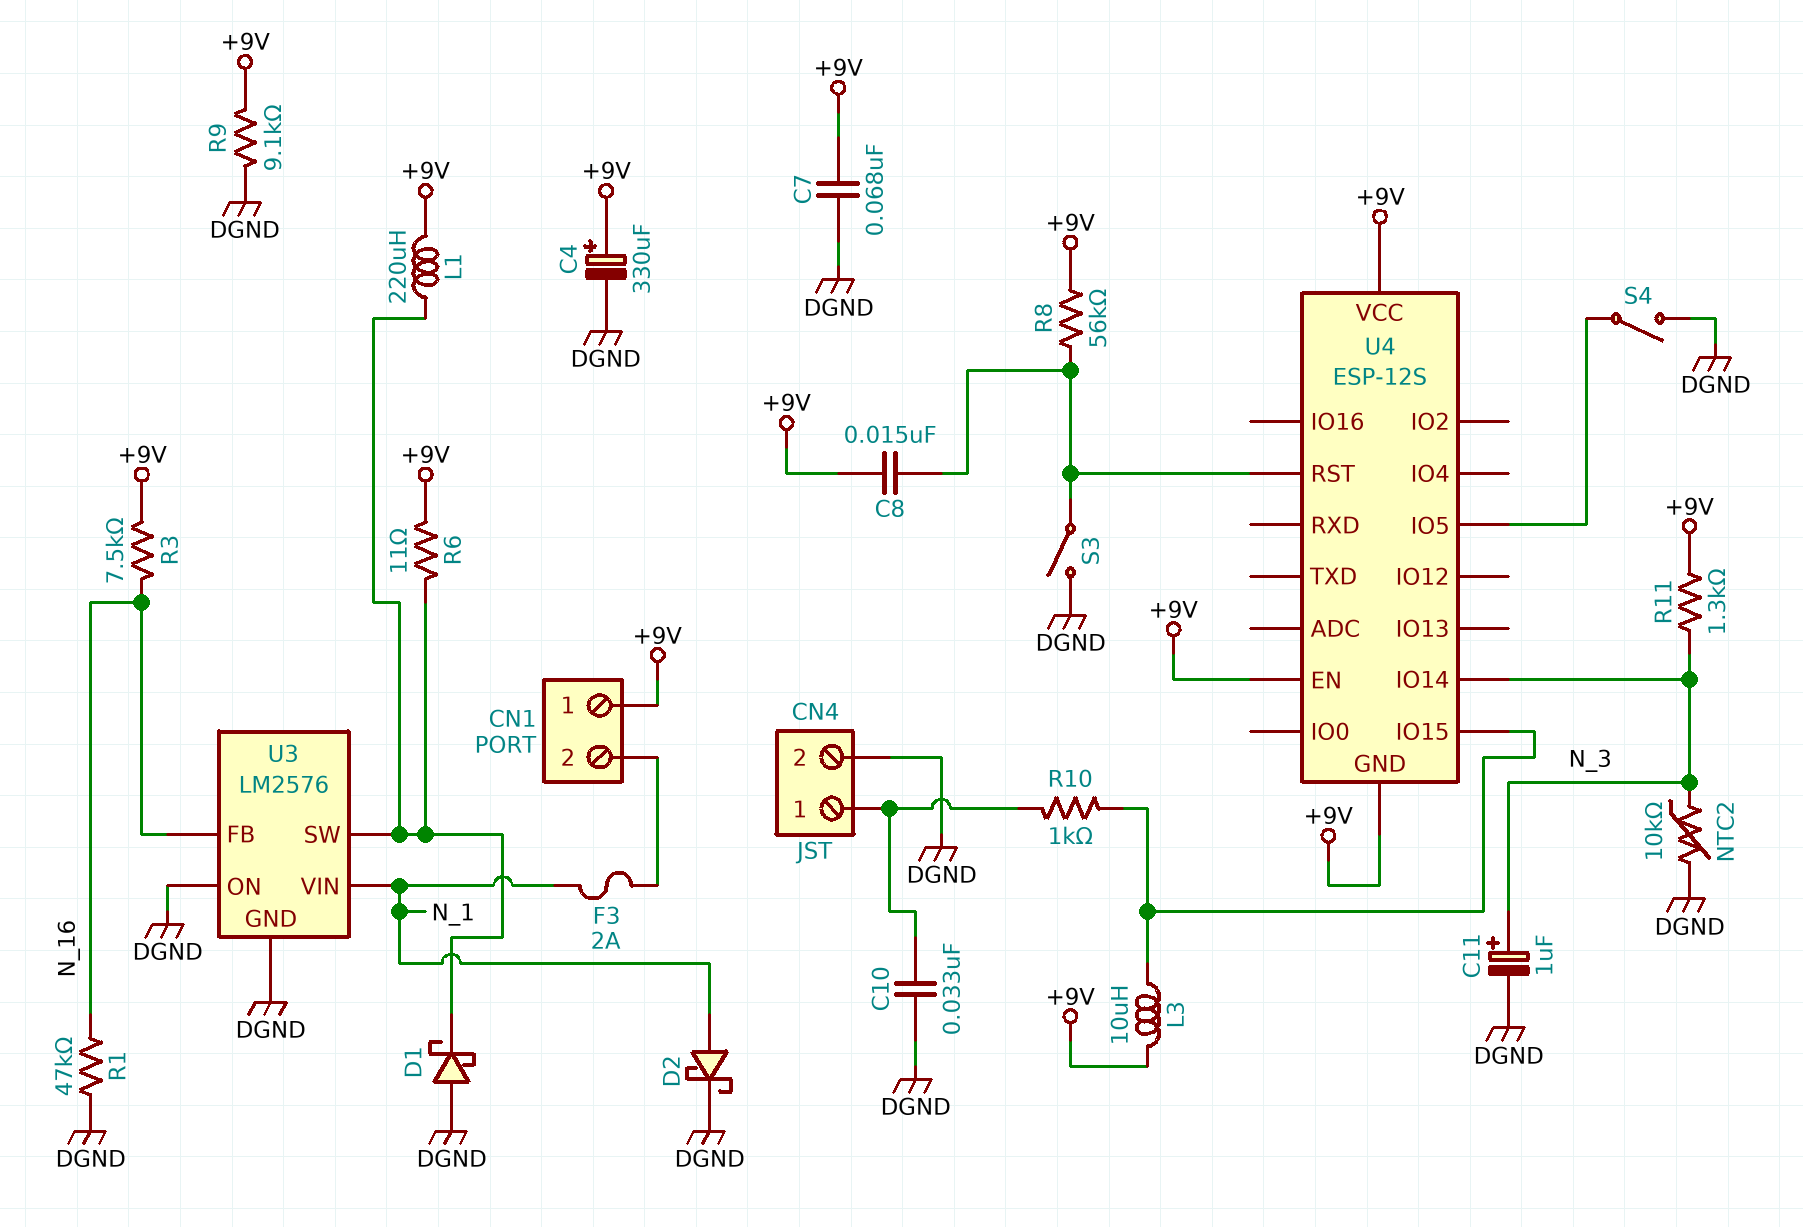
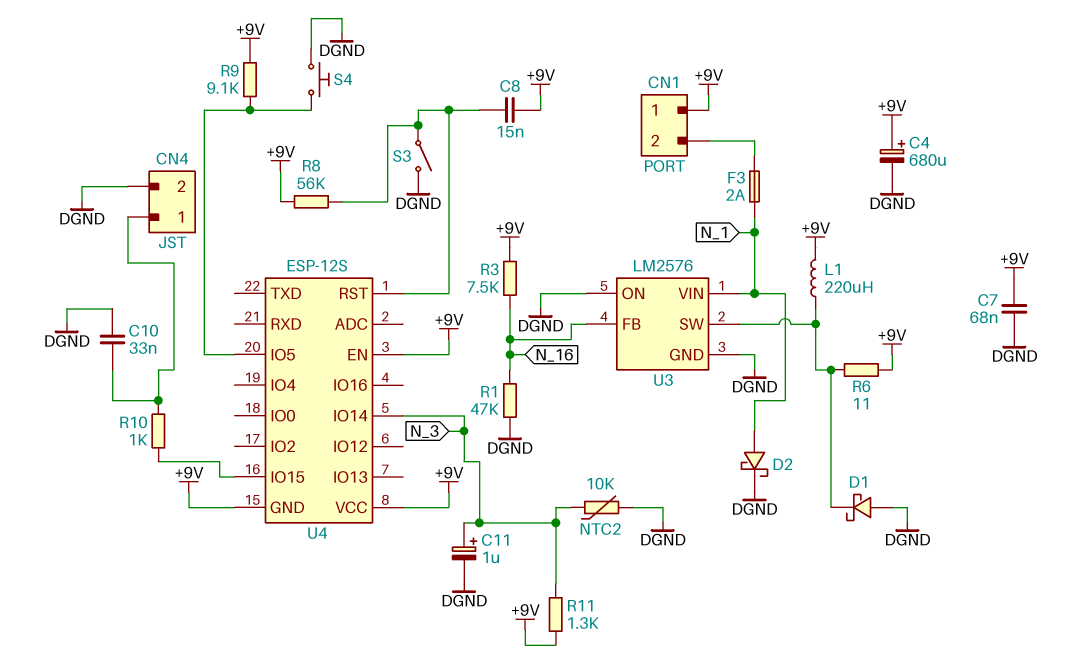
C4: 330uF (plus +9V, minus DGND) -> 680uF (plus +9V, minus DGND)
L3: 10uH (+9V, U4/IO15) -> none
R9: 9.1k (+9V, DGND) -> 9.1k (+9V, U4/IO5)
S4: switch (DGND, U4/IO5) -> button (DGND, U4/IO5)

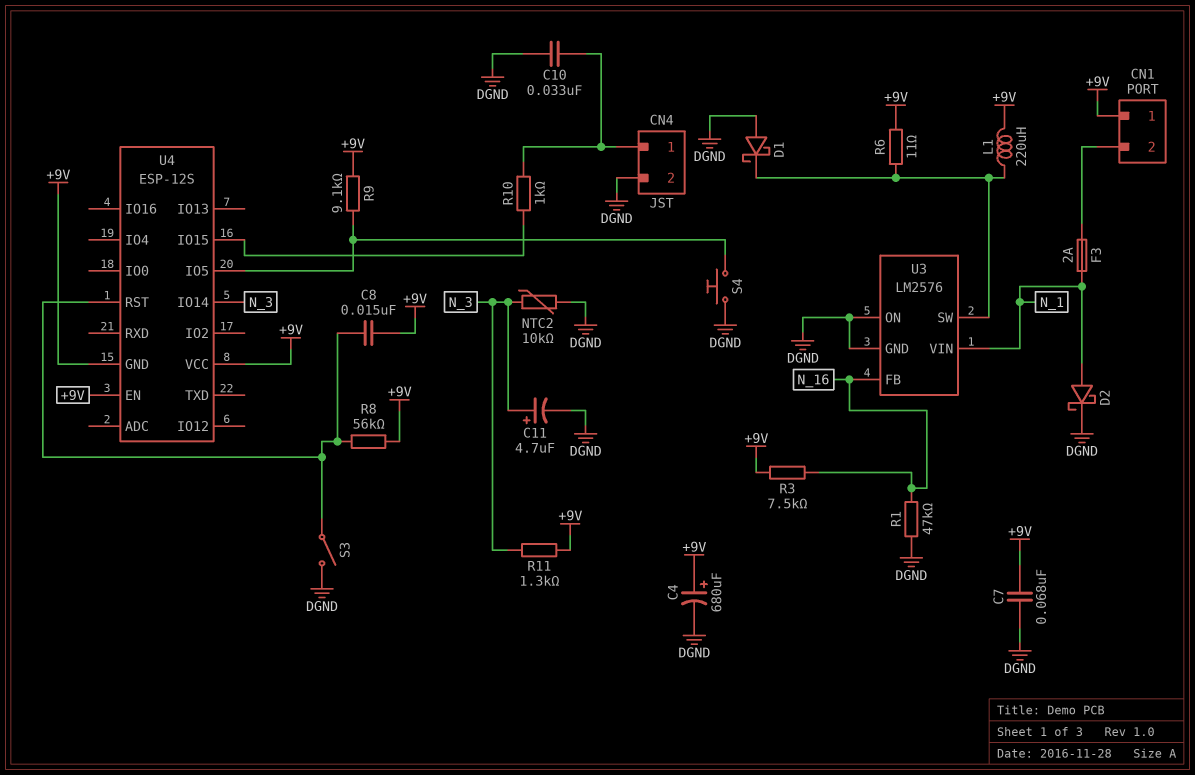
C11: 1uF (plus N_3, minus DGND) -> 4.7uF (plus N_3, minus DGND)

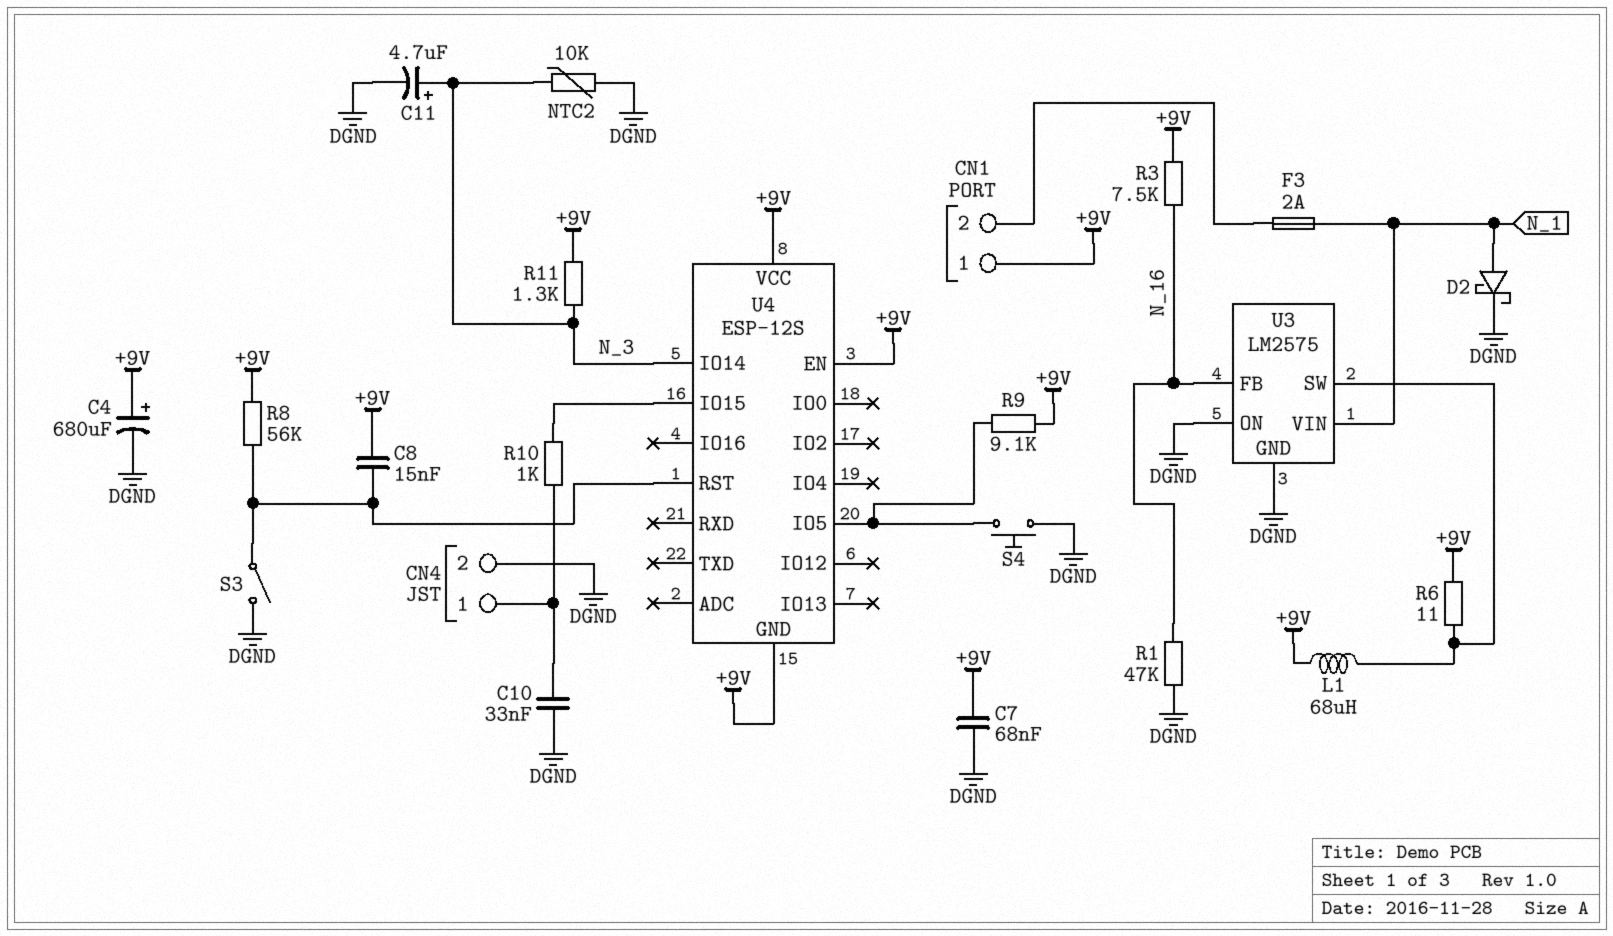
D1: schottky (A DGND, K U3/SW) -> none
L1: 220uH (+9V, U3/SW) -> 68uH (+9V, U3/SW)
U3: LM2576 -> LM2575

